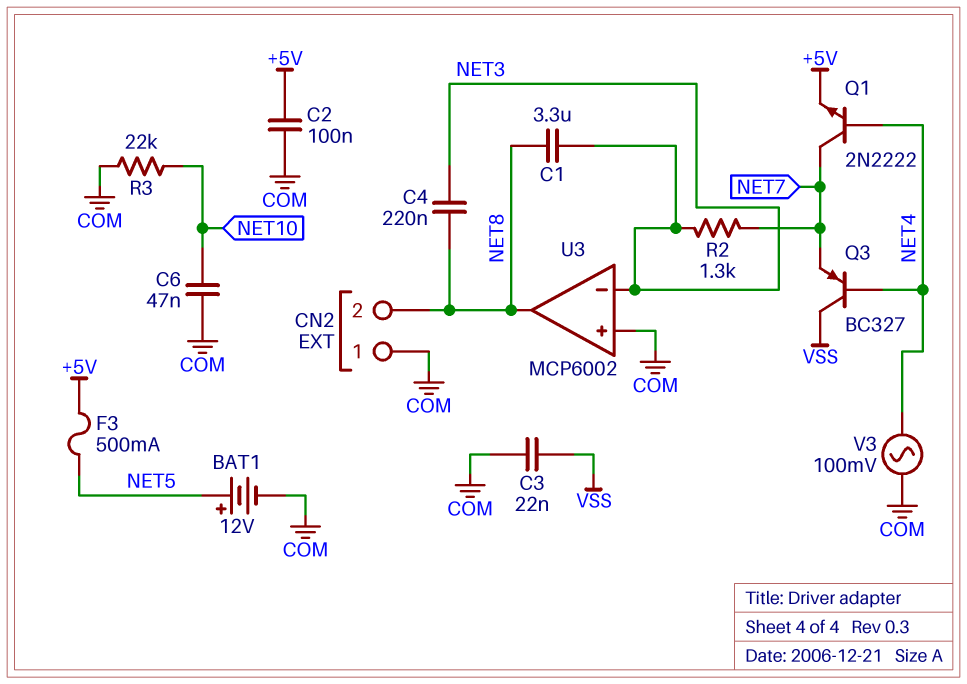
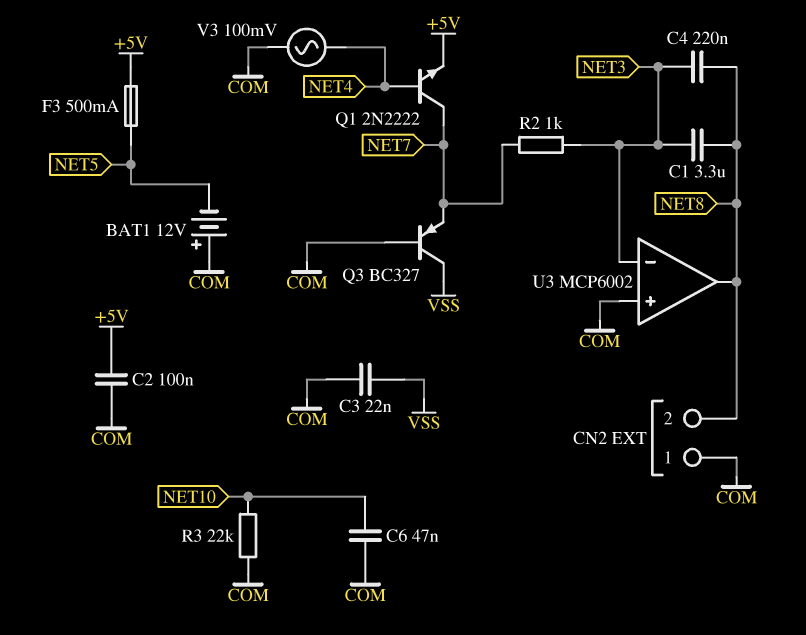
BAT1: 12V (plus NET5, minus COM) -> 12V (plus COM, minus NET5)
Q3: PNP BC327 (B NET4, C VSS, E NET7) -> PNP BC327 (B COM, C VSS, E NET7)
R2: 1.3k (NET3, NET7) -> 1k (NET3, NET7)

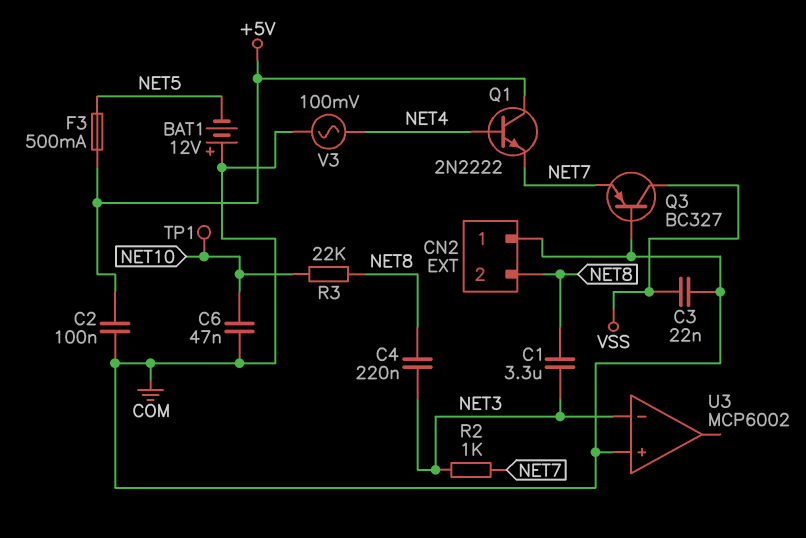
Q1: NPN 2N2222 (B NET4, C NET7, E +5V) -> NPN 2N2222 (B NET4, C +5V, E NET7)
R3: 22k (COM, NET10) -> 22k (NET8, NET10)
TP1: none -> test point (NET10)
U3 pin out: NET8 -> none

